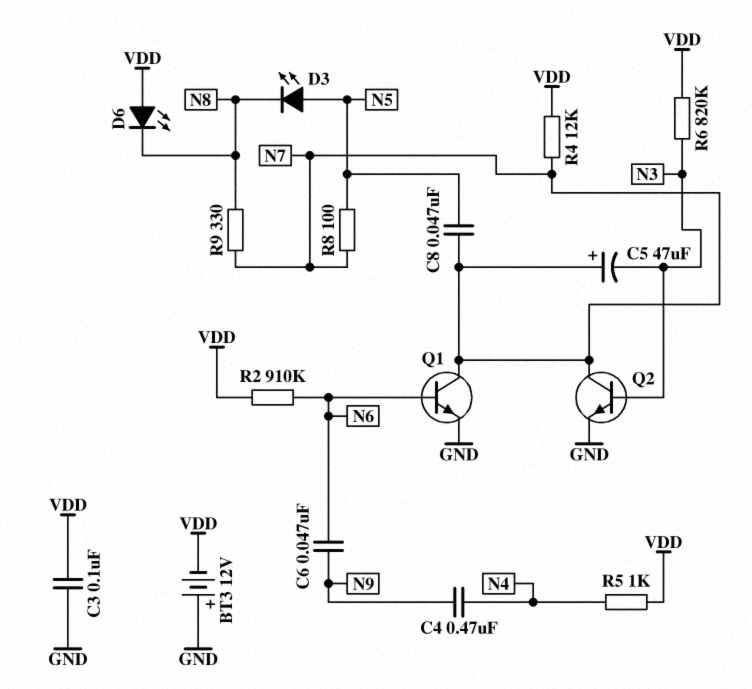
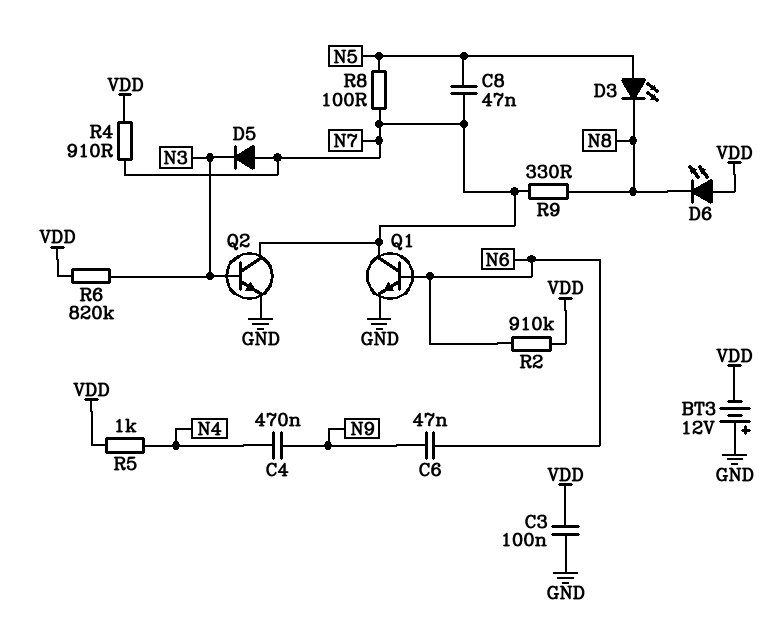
C5: 47uF (plus N7, minus N3) -> none
D5: none -> diode (A N7, K N3)
R4: 12k (N7, VDD) -> 910 (N7, VDD)

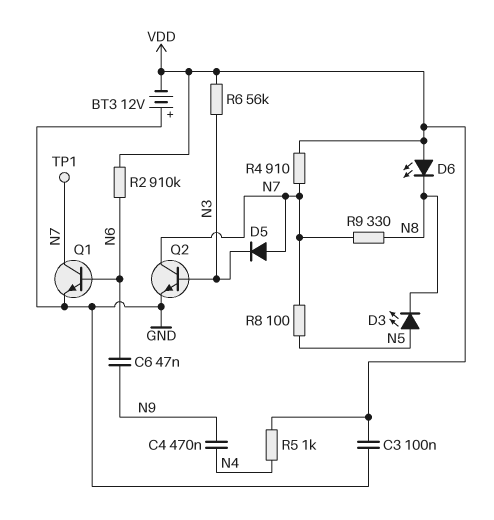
C8: 47nF (N5, N7) -> none
R6: 820k (N3, VDD) -> 56k (N3, VDD)
TP1: none -> test point (N7)

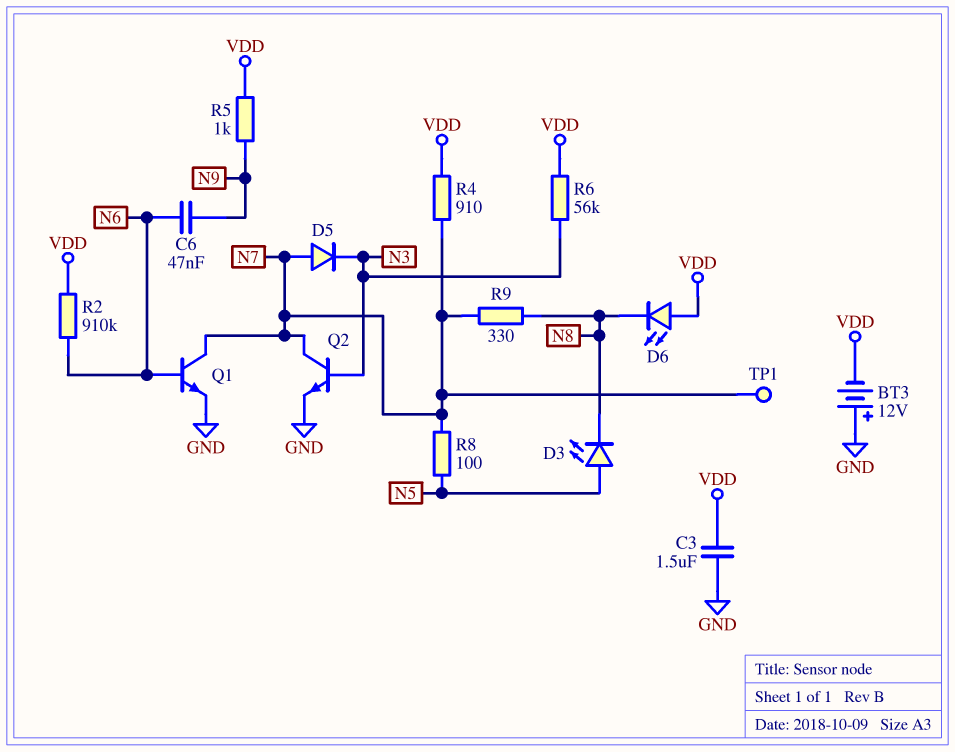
C3: 100nF (GND, VDD) -> 1.5uF (GND, VDD)
C4: 470nF (N4, N9) -> none
R5: 1k (N4, VDD) -> 1k (N9, VDD)

